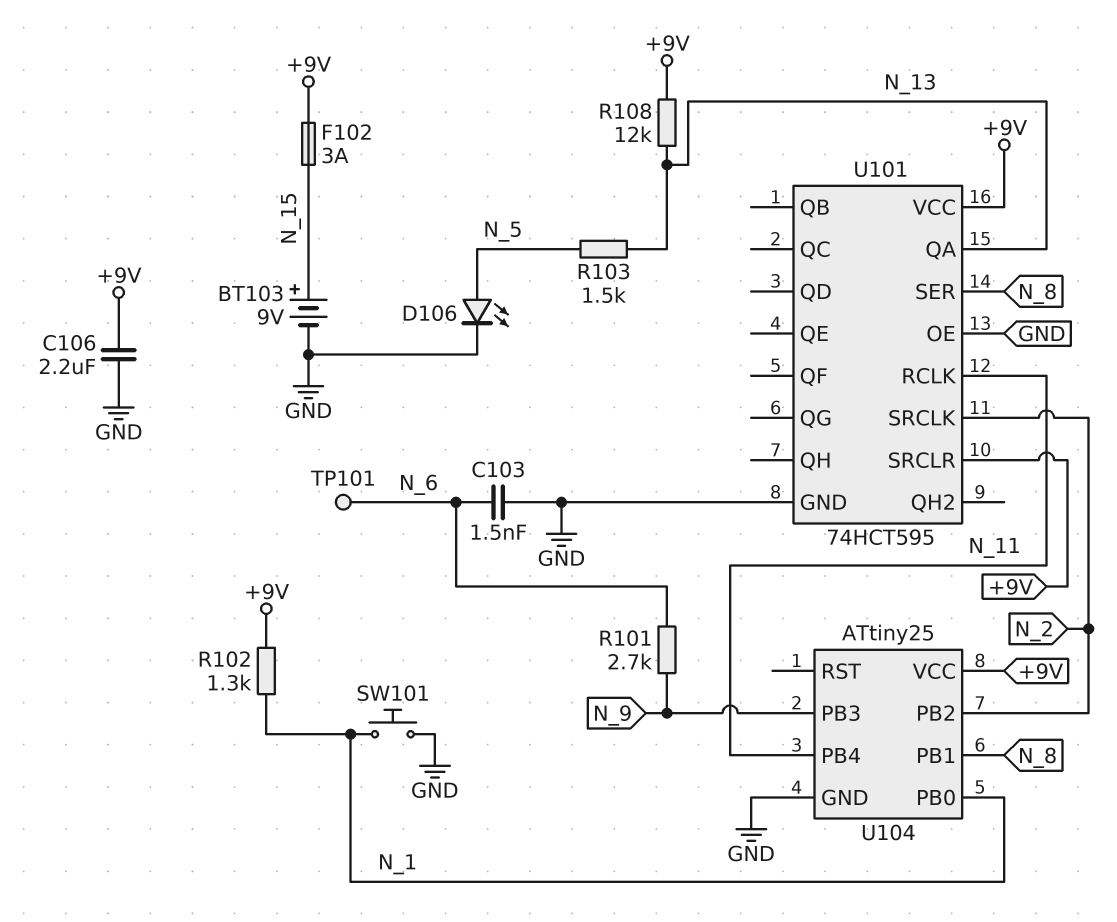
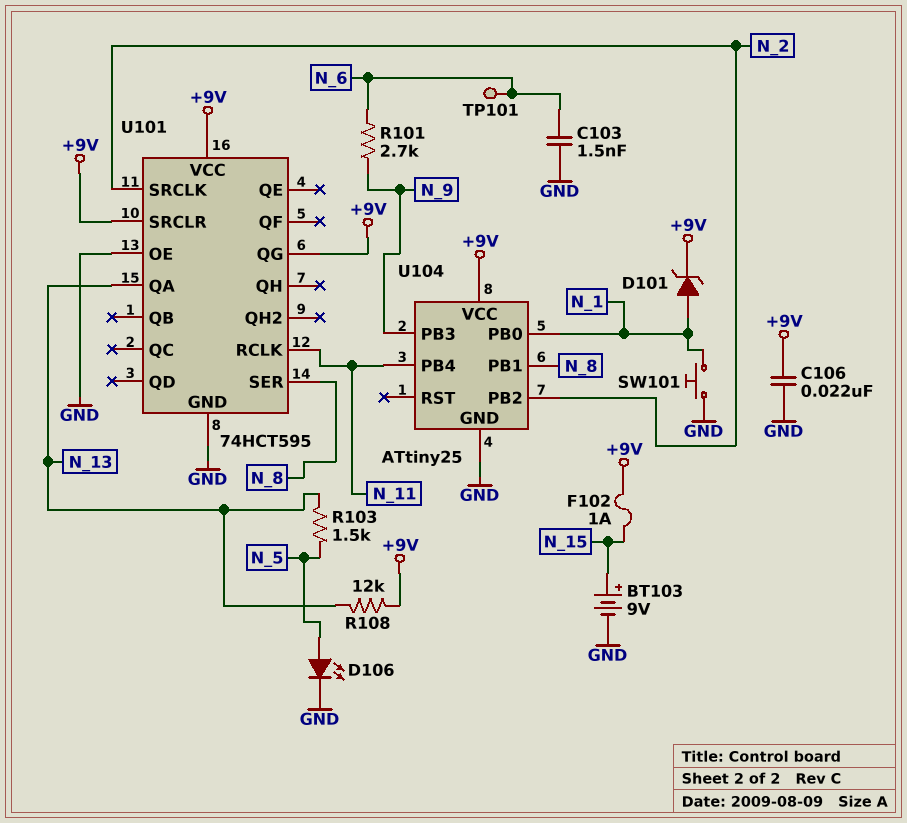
C106: 2.2uF (+9V, GND) -> 22nF (+9V, GND)
D101: none -> zener (A N_1, K +9V)
F102: 3A (+9V, N_15) -> 1A (+9V, N_15)
R102: 1.3k (+9V, N_1) -> none
U101 pin QG: none -> +9V

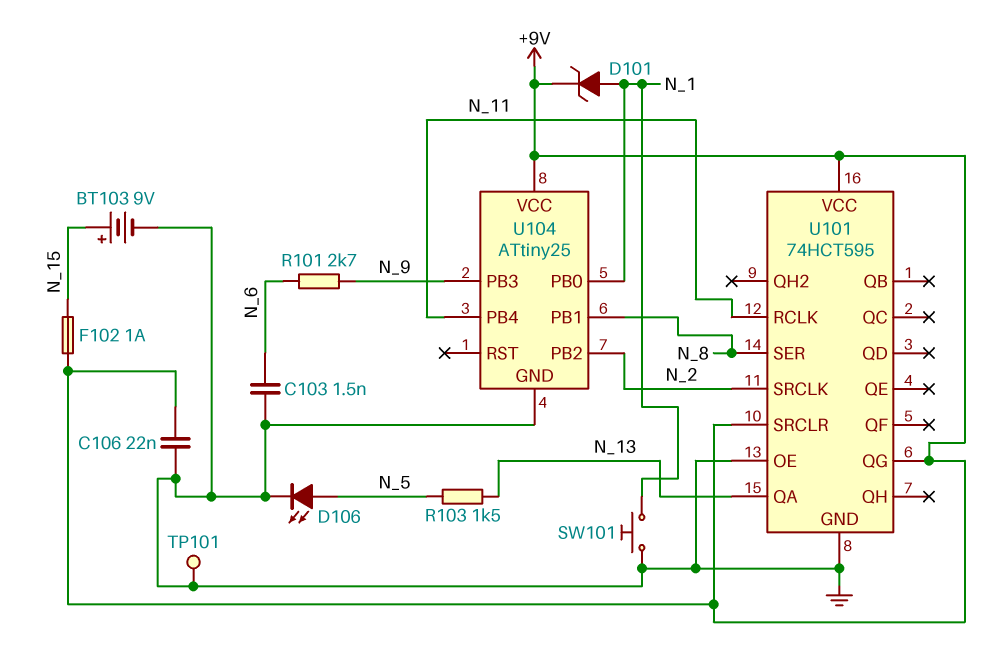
R108: 12k (+9V, N_13) -> none
TP101: test point (N_6) -> test point (GND)

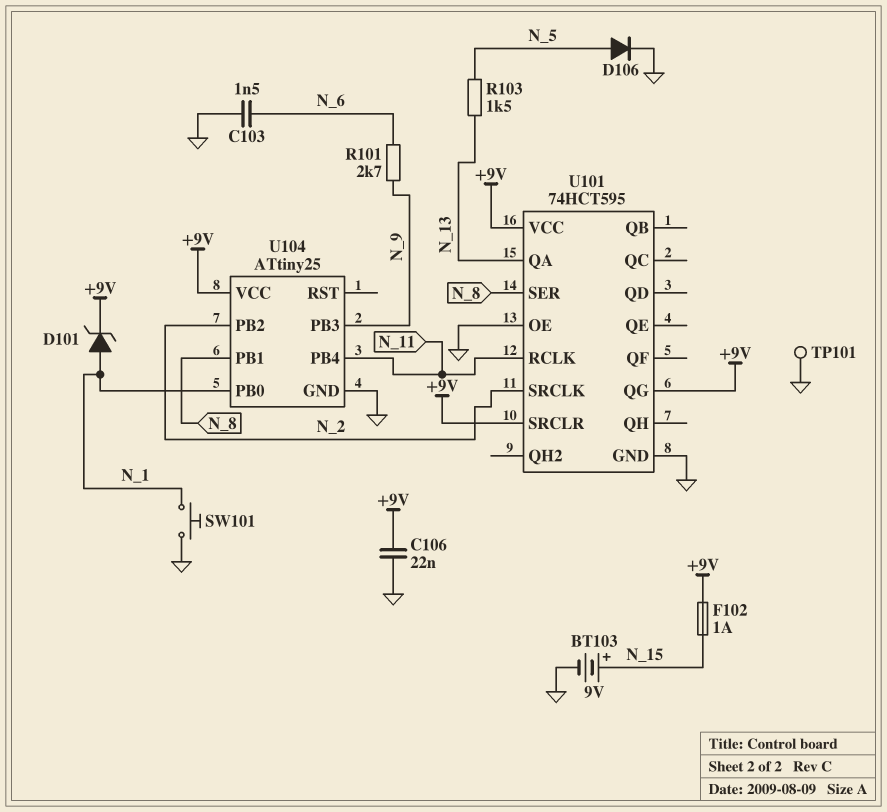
D106: LED (A N_5, K GND) -> diode (A N_5, K GND)

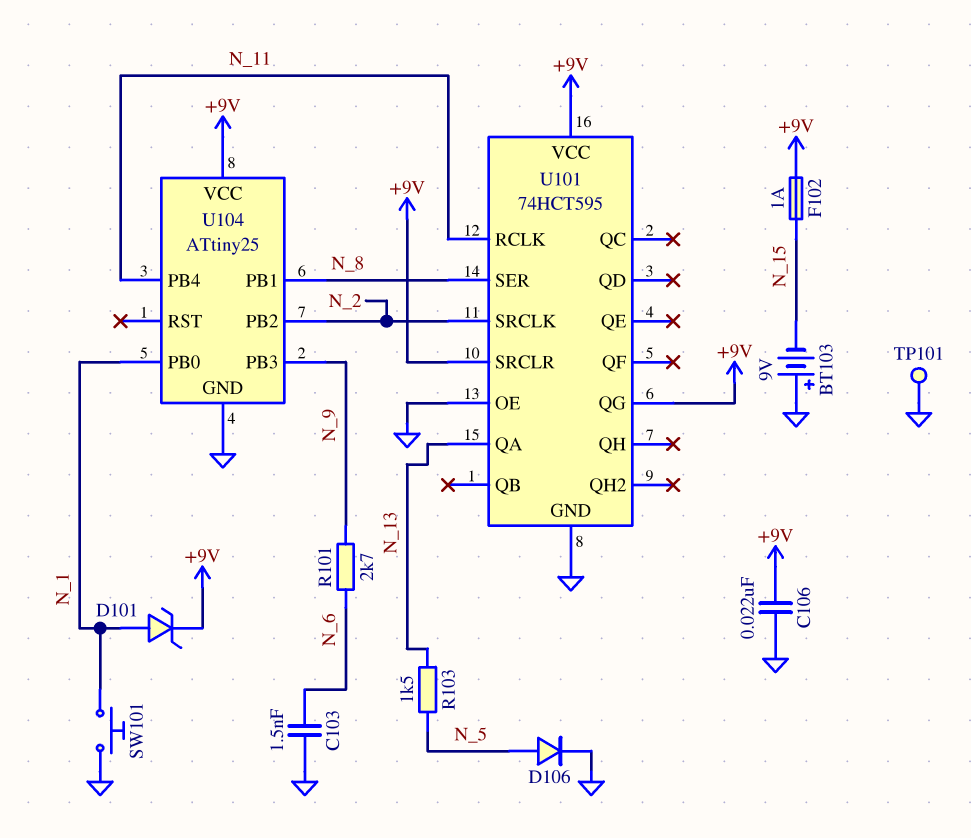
BT103: 9V (plus N_15, minus GND) -> 9V (plus GND, minus N_15)

